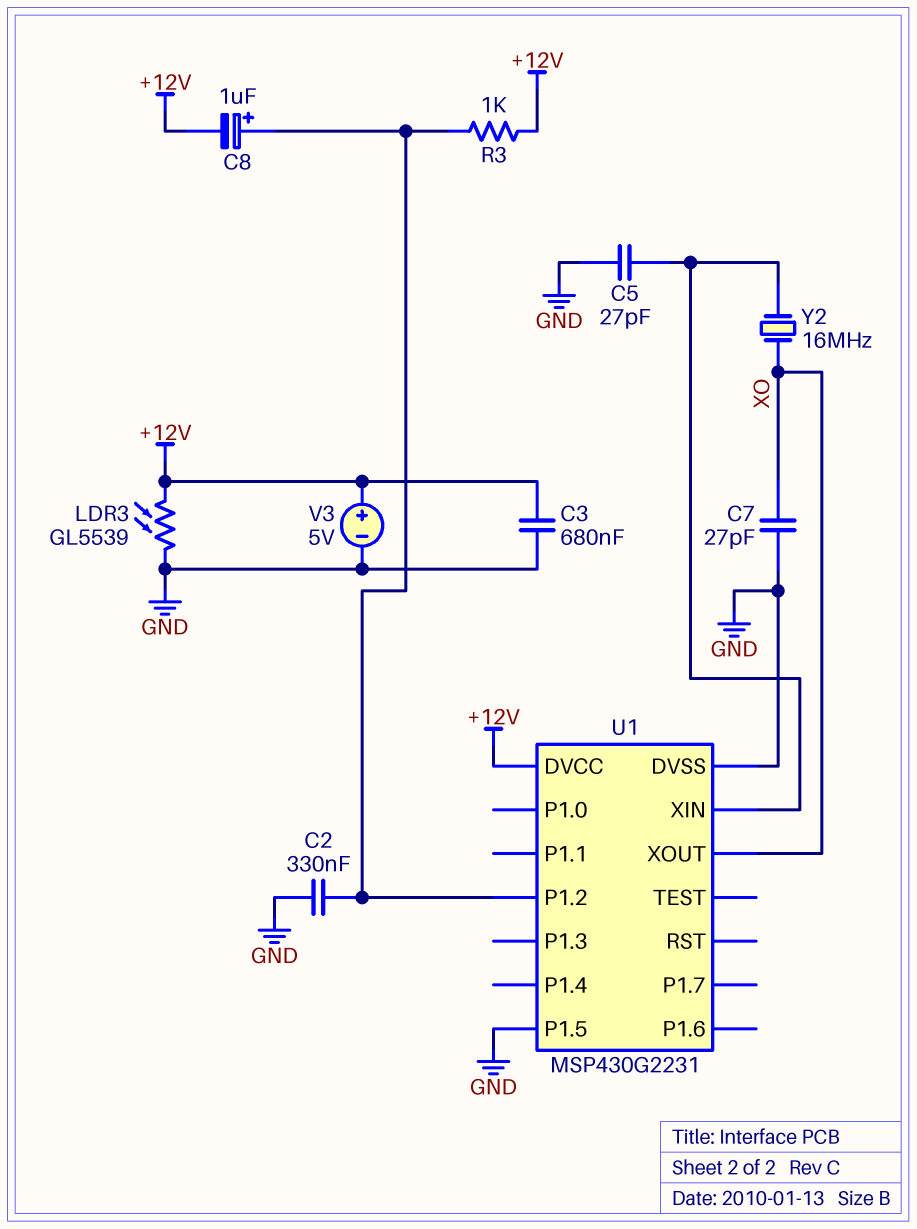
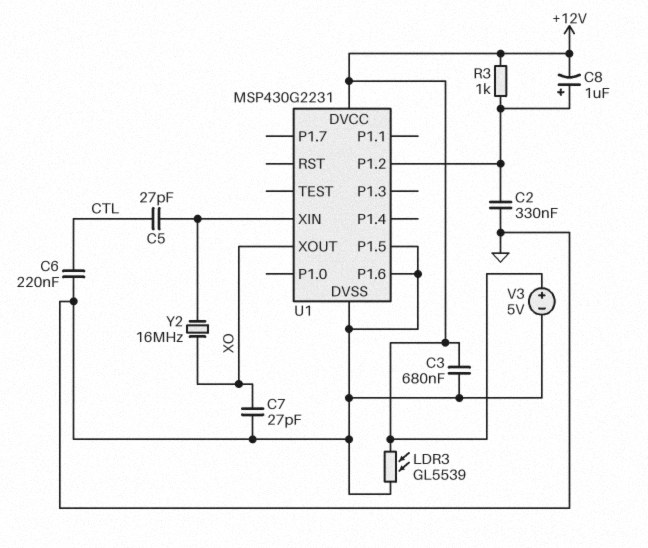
C5: 27pF (GND, U1/XIN) -> 27pF (CTL, U1/XIN)
C6: none -> 220nF (CTL, GND)
U1 pin P1.6: none -> GND

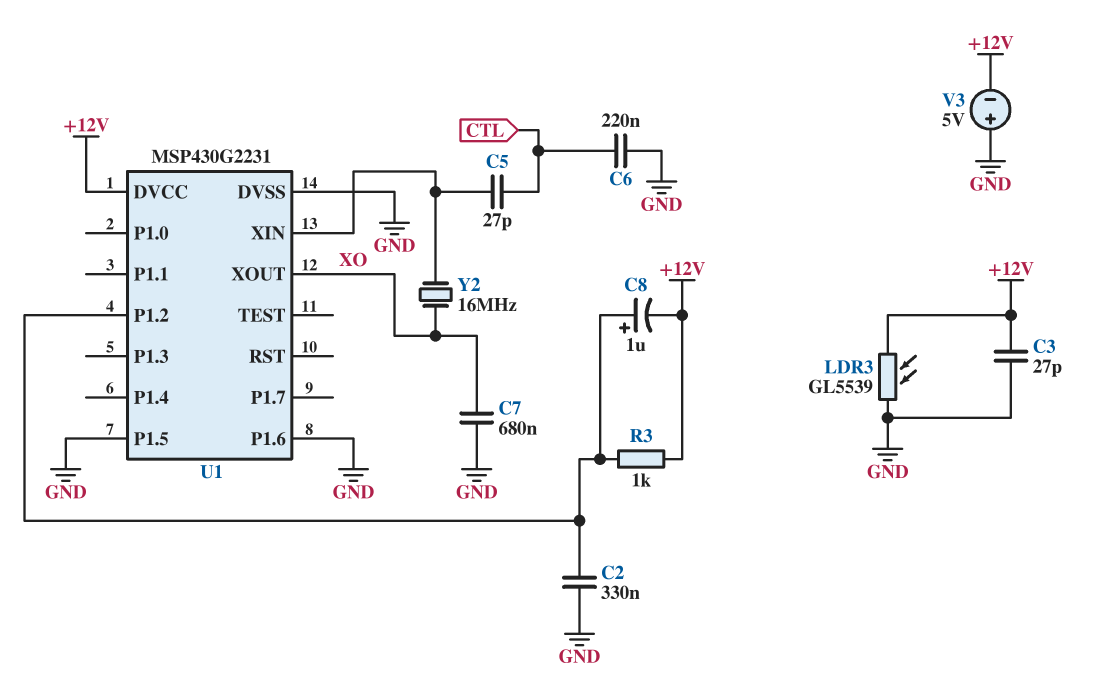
C3: 680nF (+12V, GND) -> 27pF (+12V, GND)
C7: 27pF (GND, XO) -> 680nF (GND, XO)
V3: 5V (plus +12V, minus GND) -> 5V (plus GND, minus +12V)

